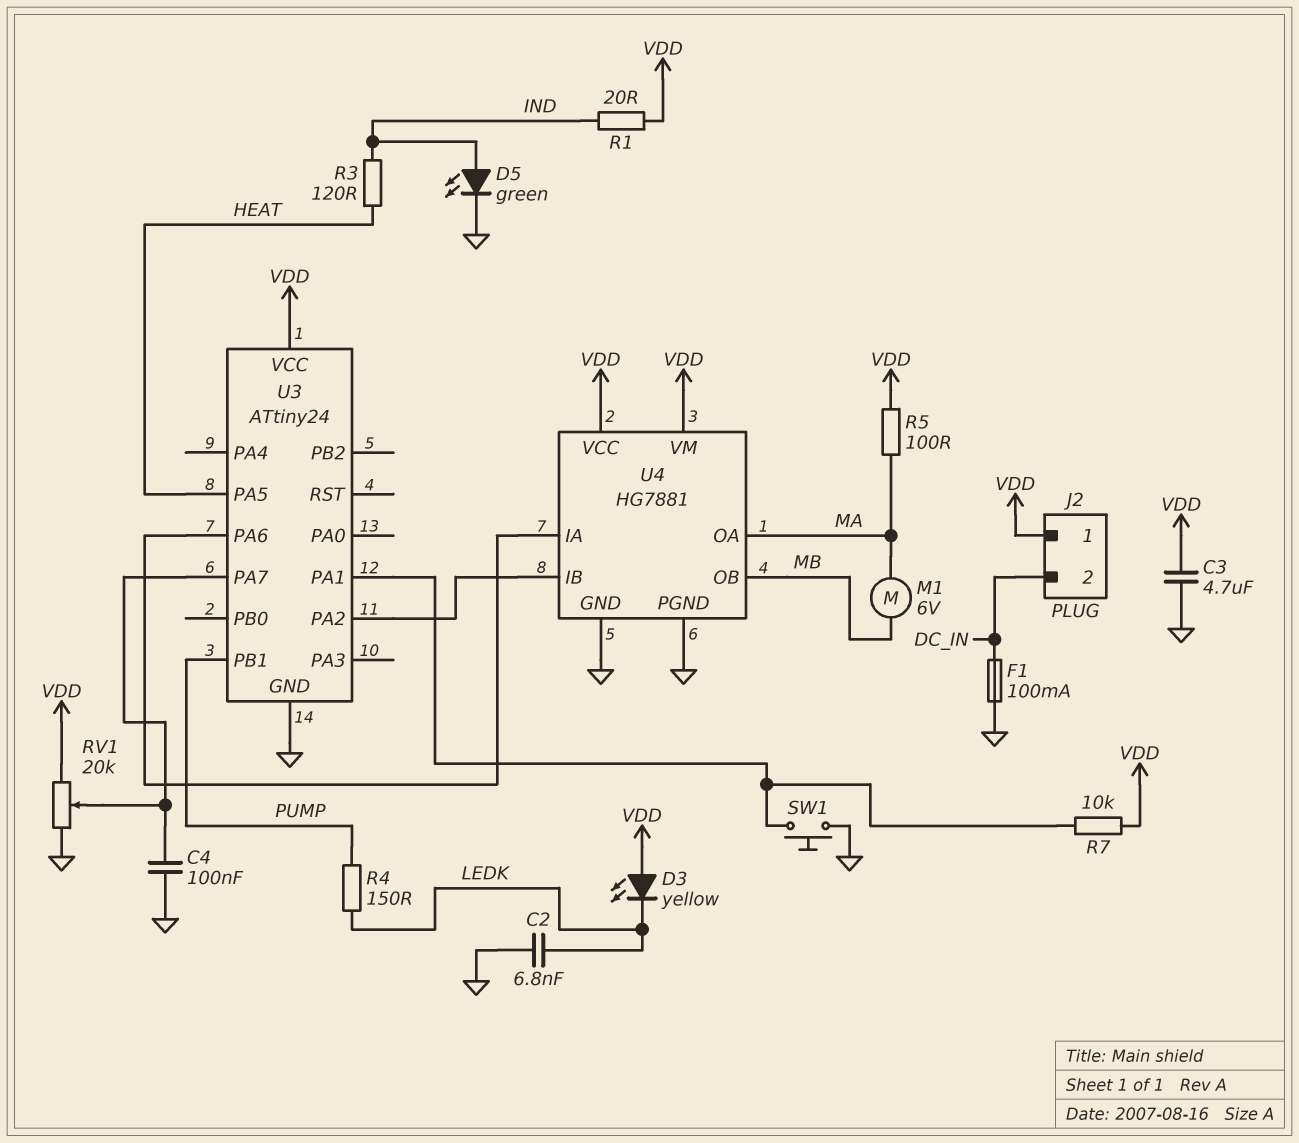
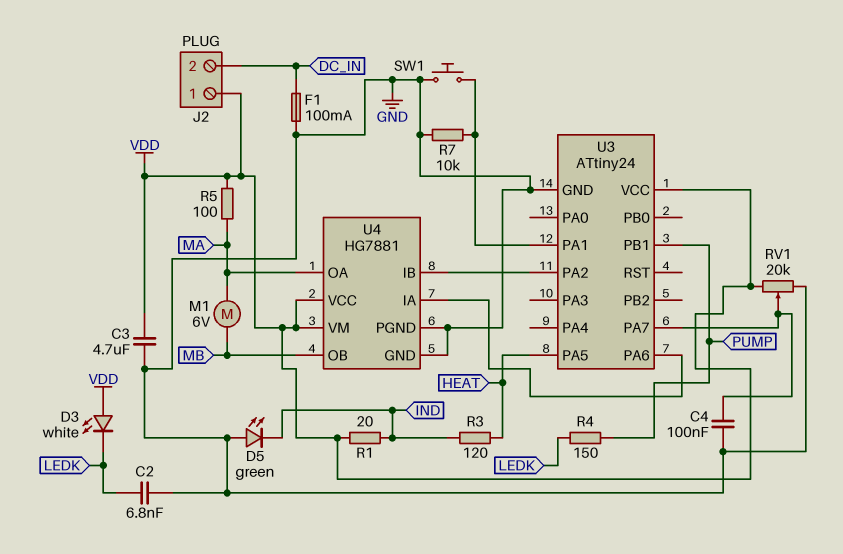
D3: LED yellow (A VDD, K LEDK) -> LED white (A VDD, K LEDK)
D5: LED green (A IND, K GND) -> LED green (A GND, K IND)
R7: 10k (U3/PA1, VDD) -> 10k (GND, U3/PA1)

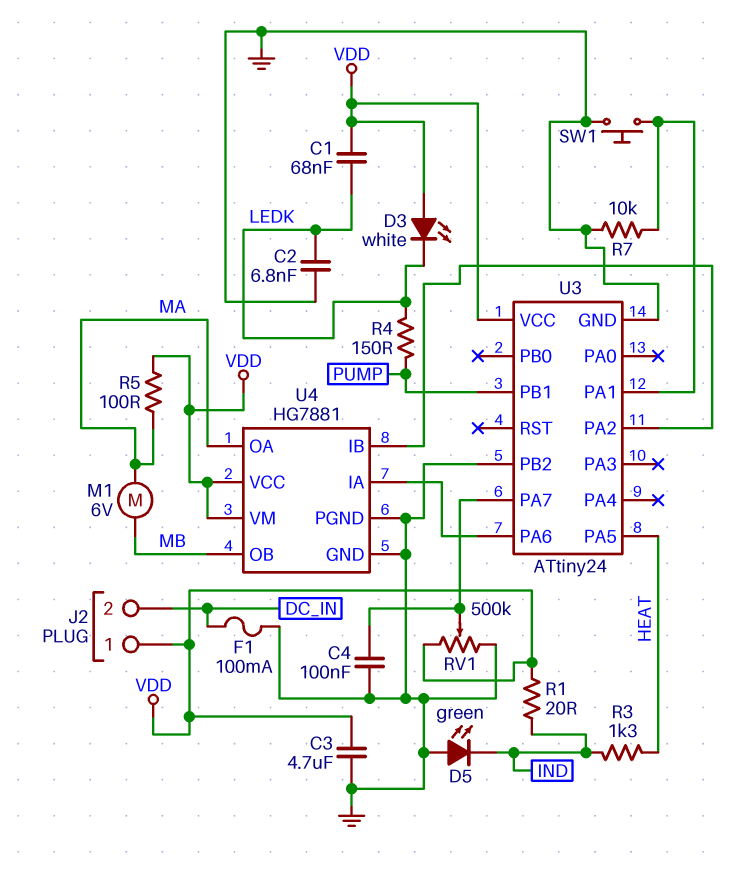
C1: none -> 68nF (LEDK, VDD)
R3: 120 (HEAT, IND) -> 1.3k (HEAT, IND)
RV1: 20k (GND, VDD, wiper U3/PA7) -> 500k (GND, VDD, wiper U3/PA7)
U3 pin PB2: none -> GND

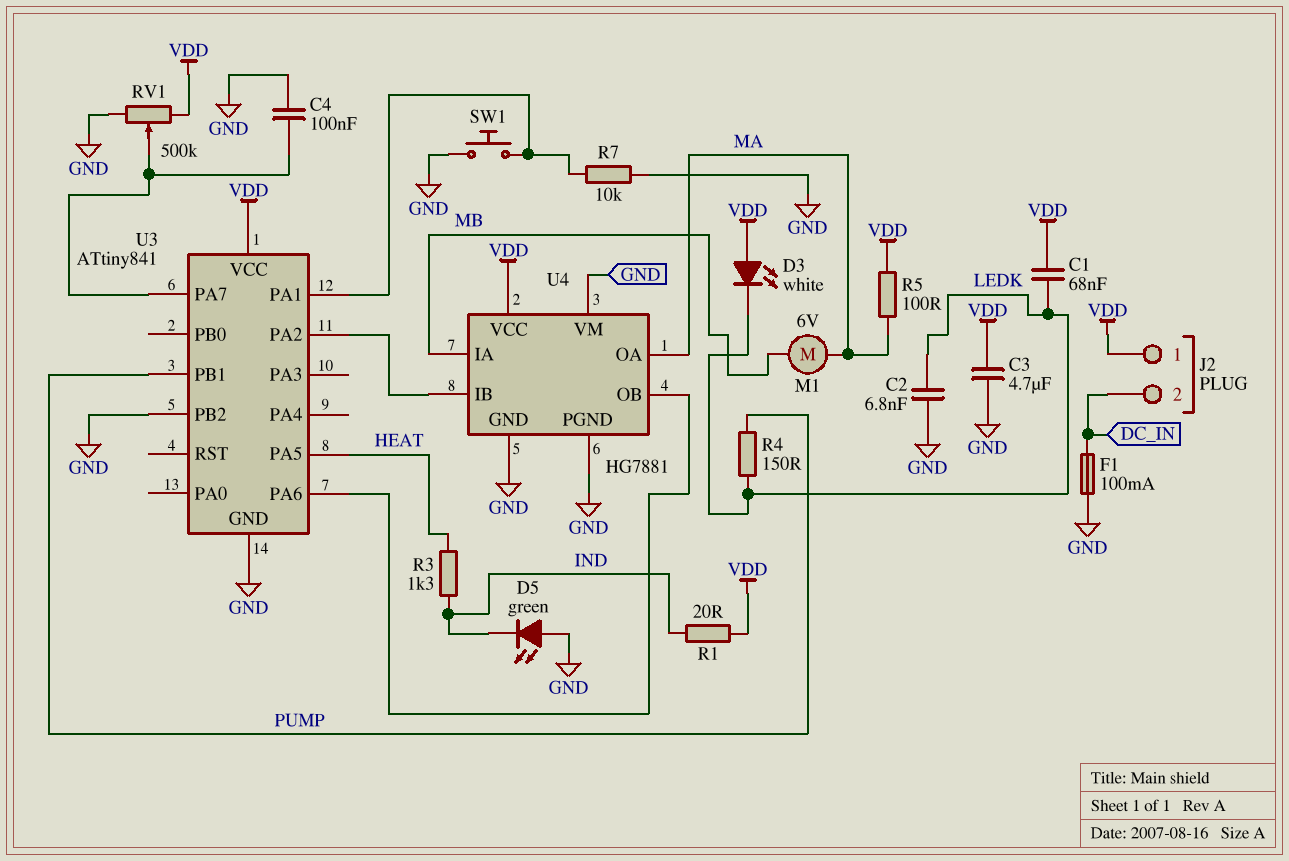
U3: ATtiny24 -> ATtiny841
U4 pin IA: U3/PA6 -> MB
U4 pin OB: MB -> U3/PA6
U4 pin VM: VDD -> GND

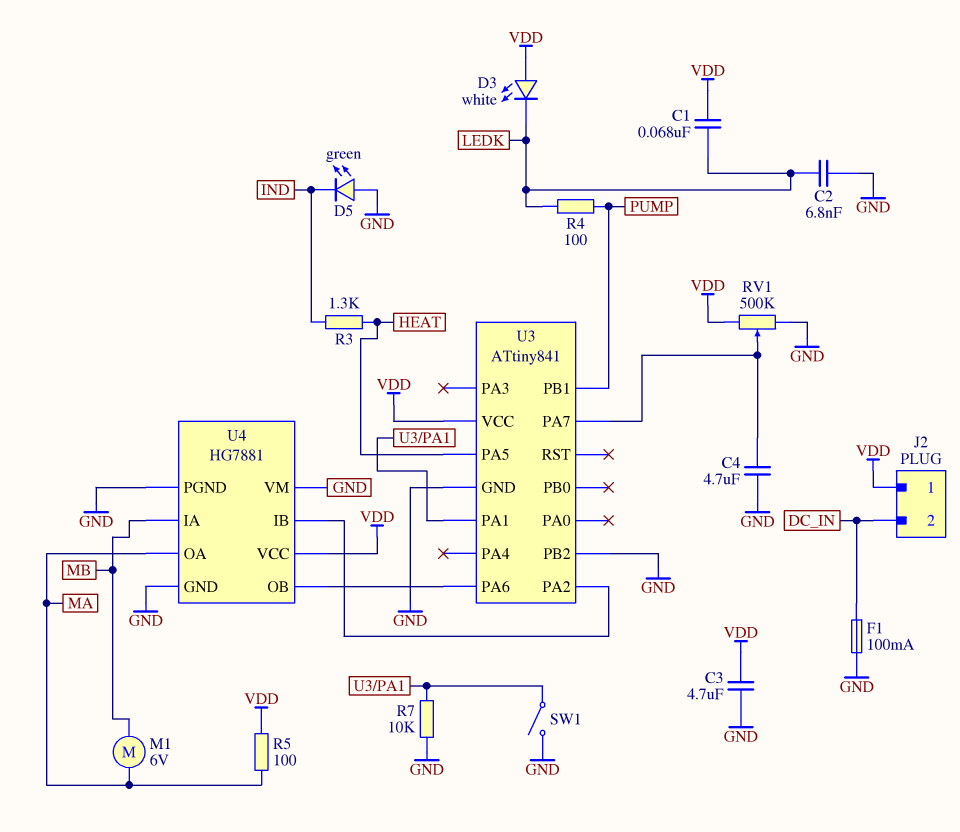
C4: 100nF (GND, U3/PA7) -> 4.7uF (GND, U3/PA7)
R1: 20 (IND, VDD) -> none
R4: 150 (LEDK, PUMP) -> 100 (LEDK, PUMP)
SW1: button (GND, U3/PA1) -> switch (GND, U3/PA1)

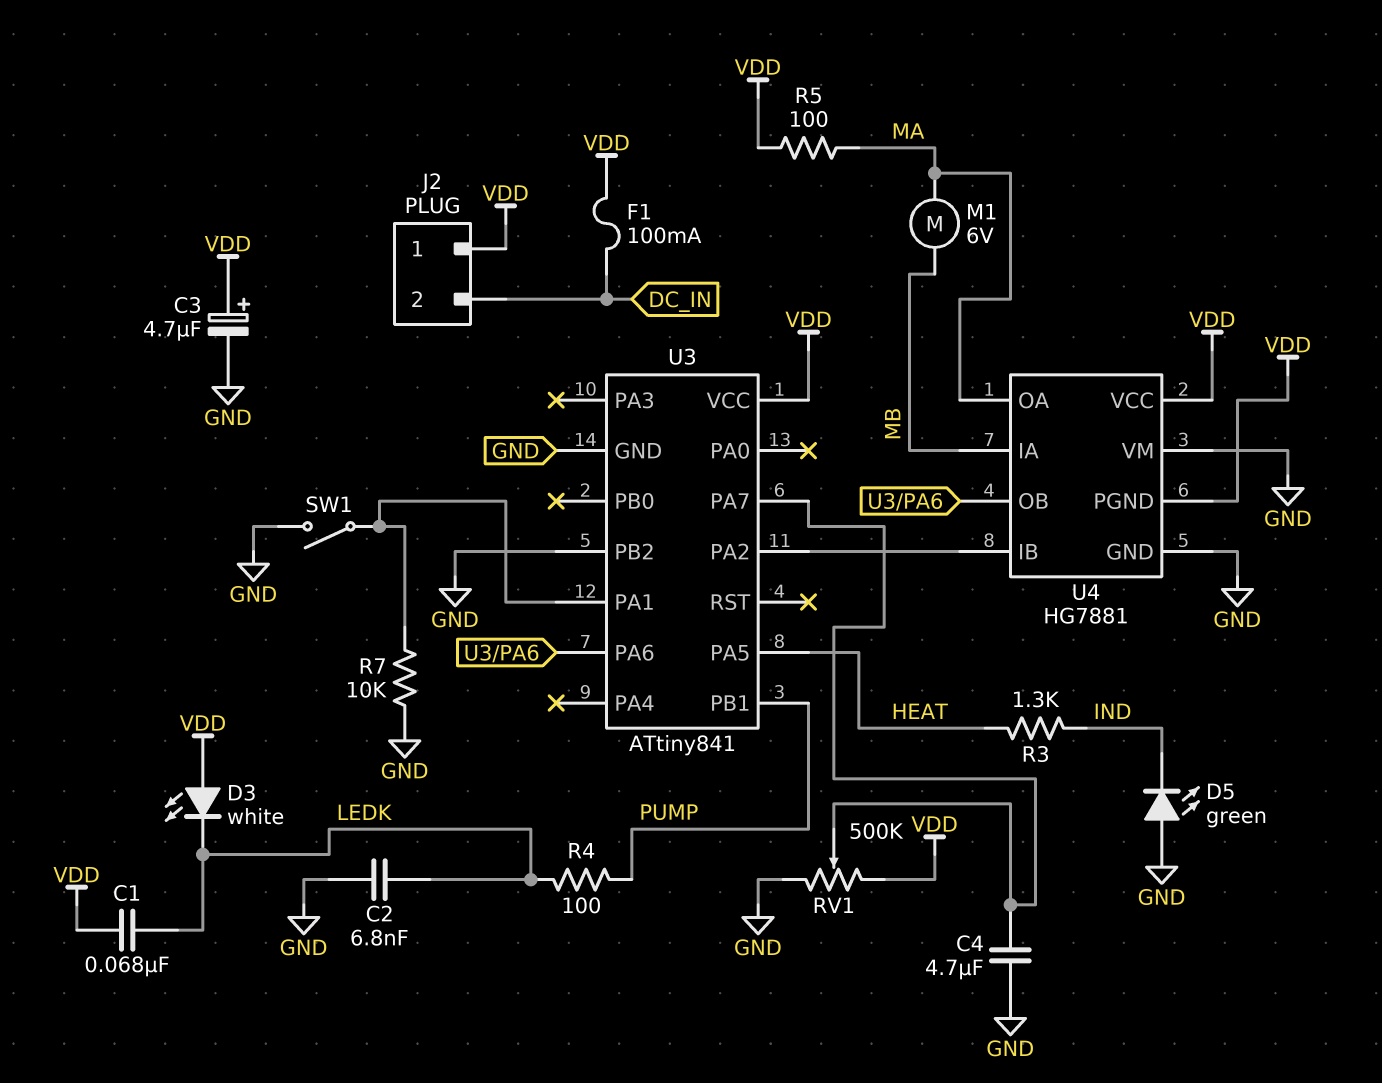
C3: 4.7uF (GND, VDD) -> 4.7uF (plus VDD, minus GND)
F1: 100mA (DC_IN, GND) -> 100mA (DC_IN, VDD)
U4 pin PGND: GND -> VDD

